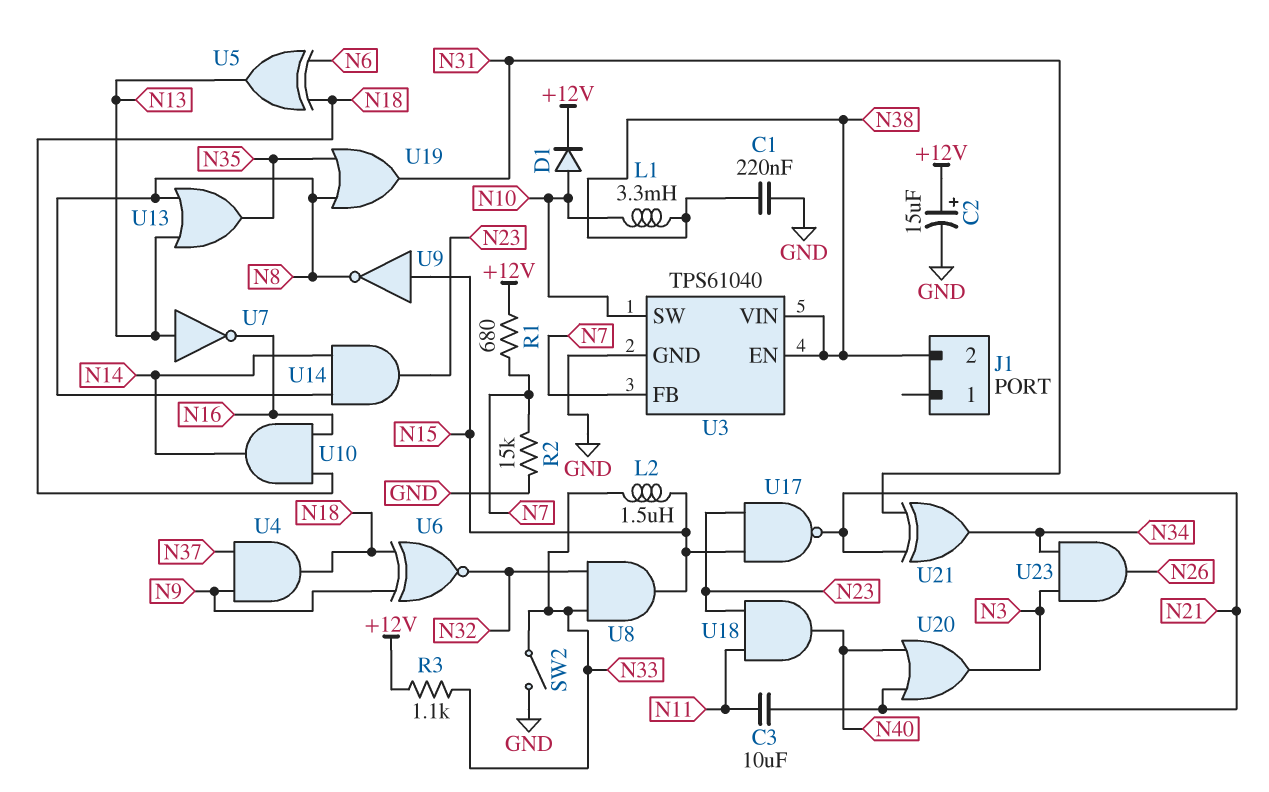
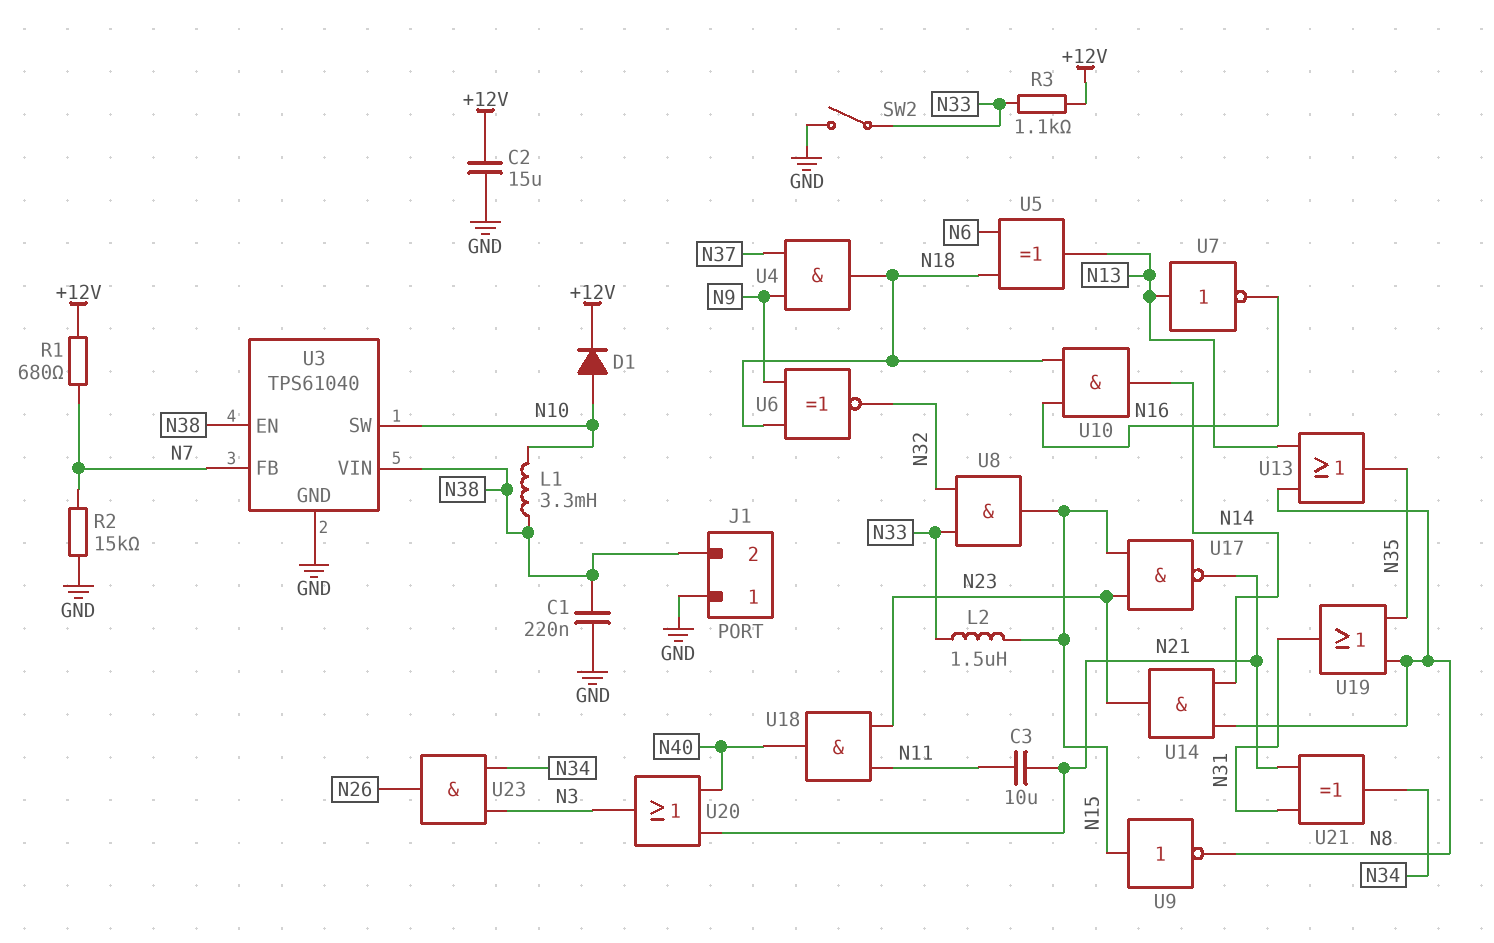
C2: 15uF (plus +12V, minus GND) -> 15uF (+12V, GND)
J1 pin 1: none -> GND

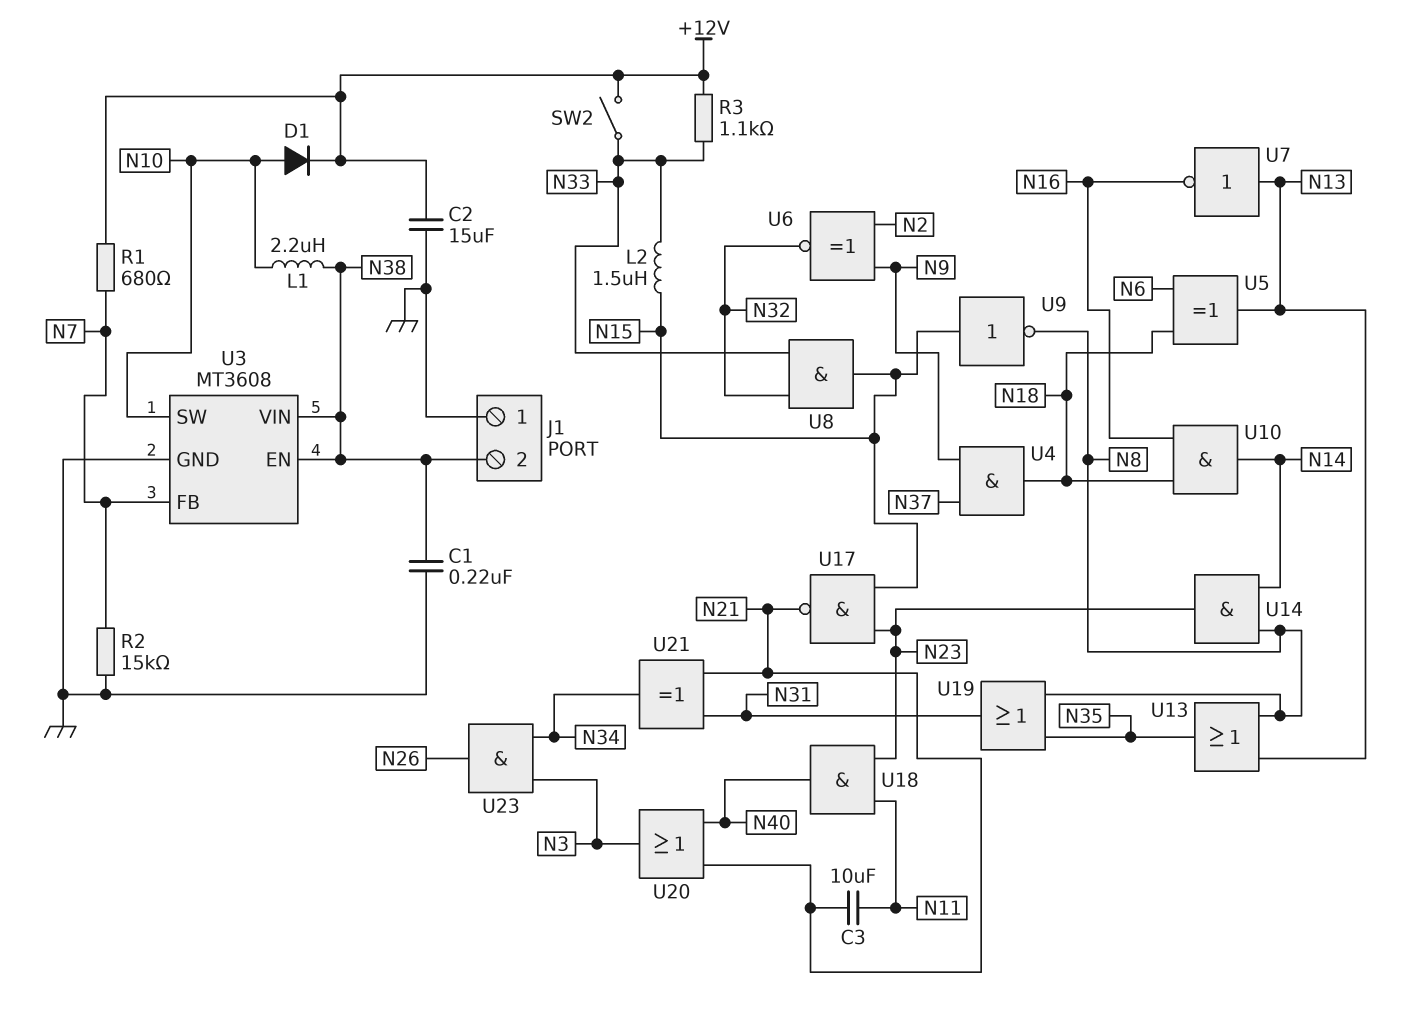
L1: 3.3mH (N10, N38) -> 2.2uH (N10, N38)
SW2: switch (GND, N33) -> switch (+12V, N33)
U3: TPS61040 -> MT3608
U6: XNOR (in N9, in N18, out N32) -> XNOR (in N2, in N9, out N32)

